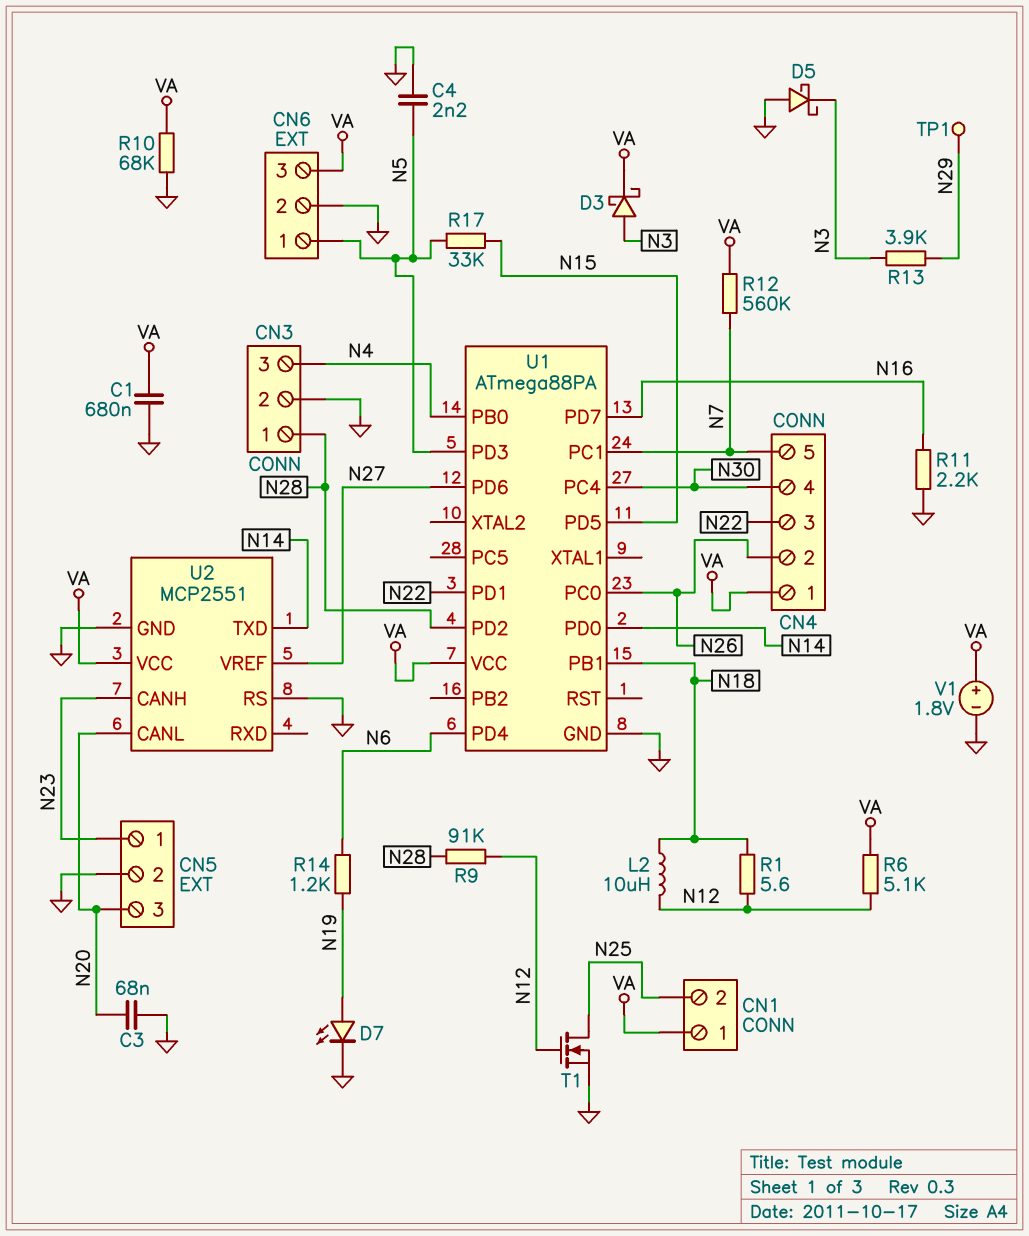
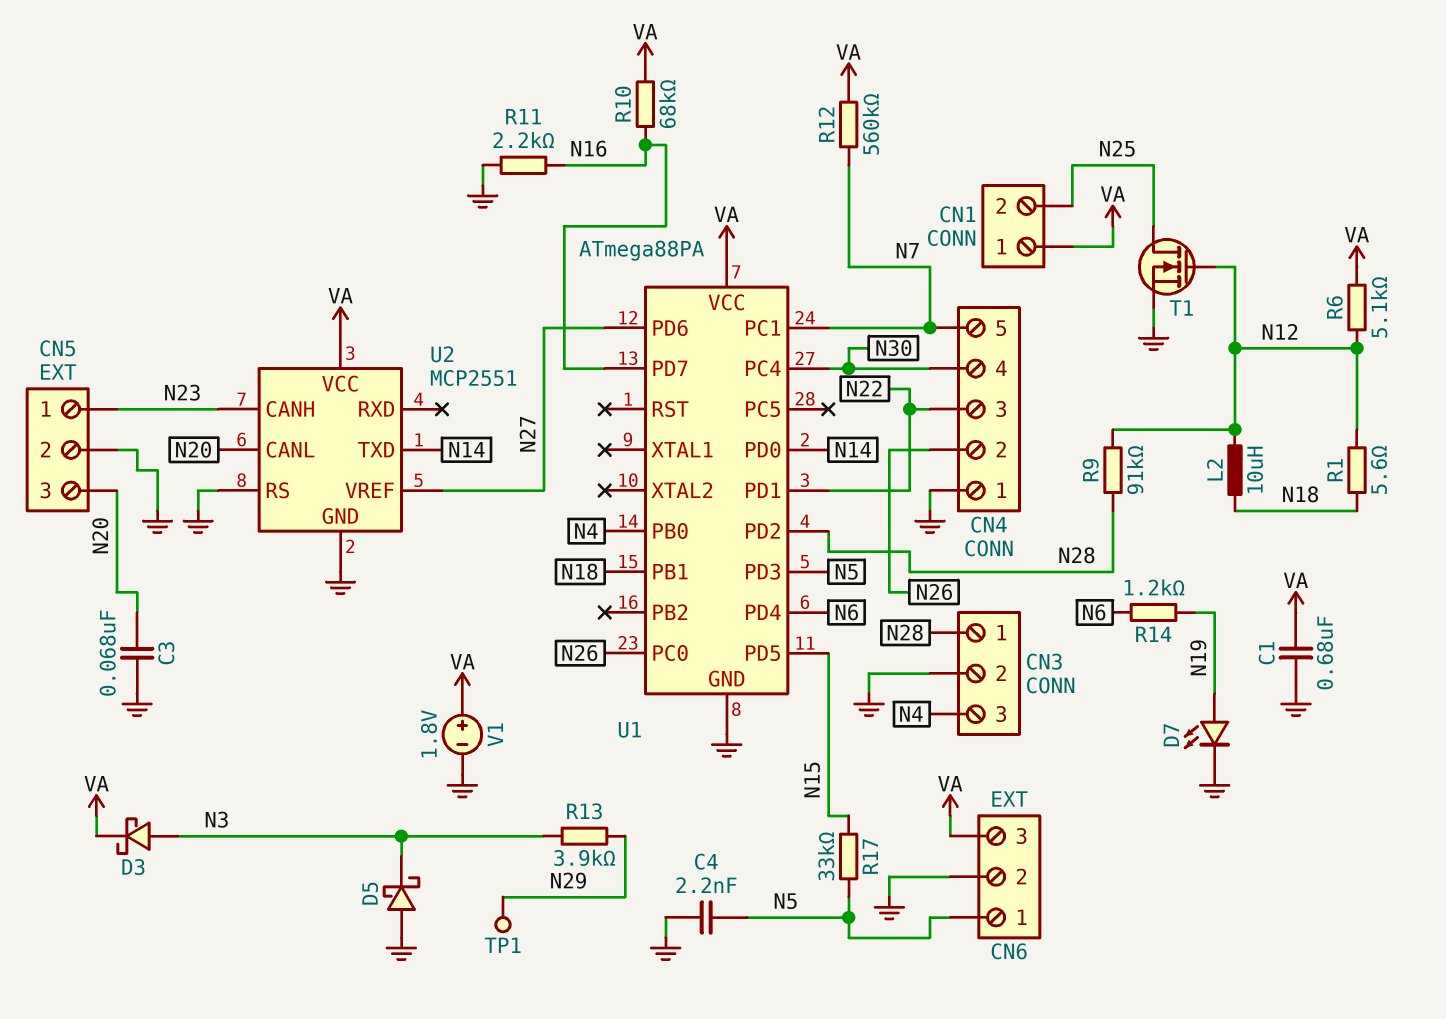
CN4 pin 1: VA -> GND
R10: 68k (GND, VA) -> 68k (N16, VA)

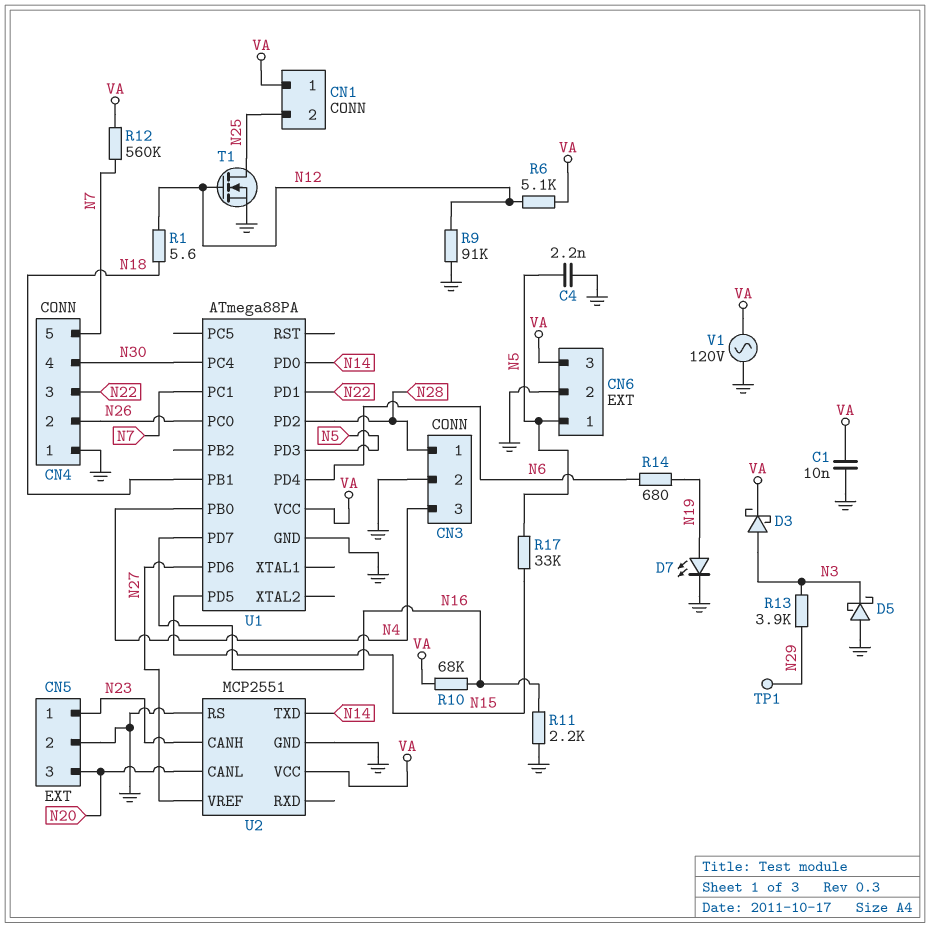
C1: 680nF (GND, VA) -> 10nF (GND, VA)
C3: 68nF (GND, N20) -> none
L2: 10uH (N12, N18) -> none
R9: 91k (N12, N28) -> 91k (GND, N12)
R14: 1.2k (N6, N19) -> 680 (N6, N19)
V1: 1.8V (plus VA, minus GND) -> AC 120V (GND, VA)

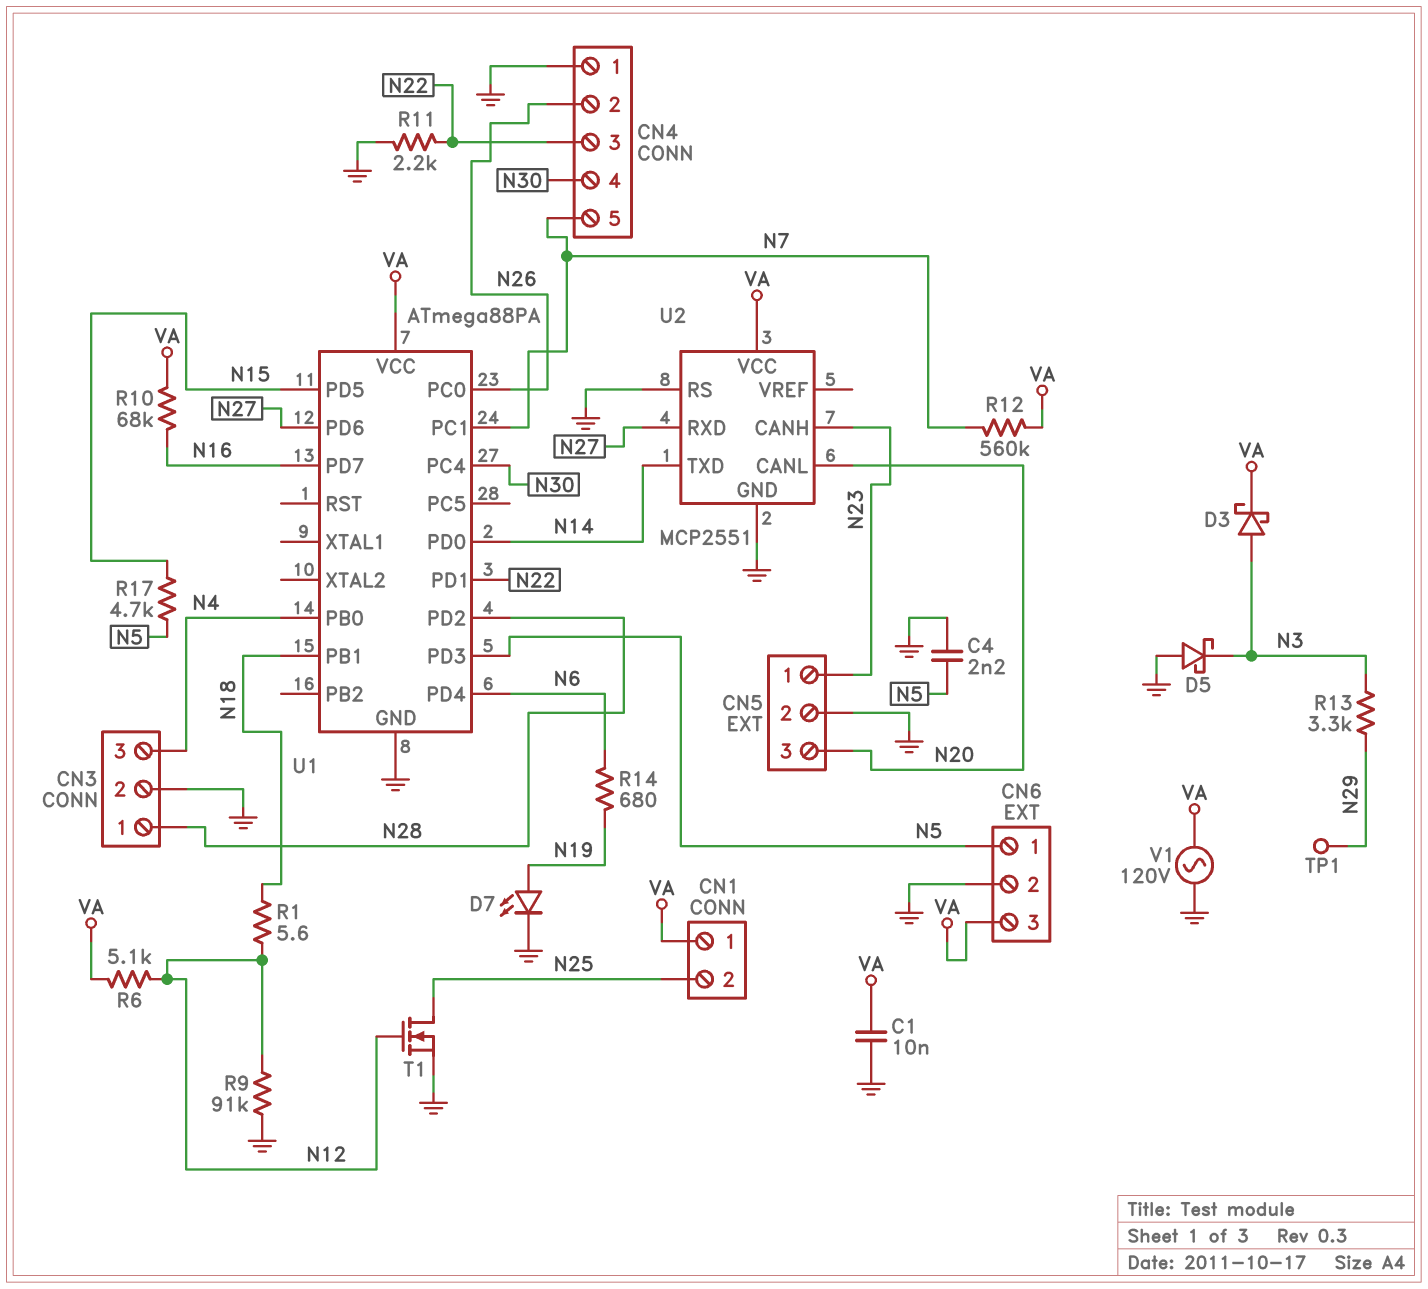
R11: 2.2k (GND, N16) -> 2.2k (GND, N22)
R13: 3.9k (N3, N29) -> 3.3k (N3, N29)
R17: 33k (N5, N15) -> 4.7k (N5, N15)
U2 pin RXD: none -> N27
U2 pin VREF: N27 -> none

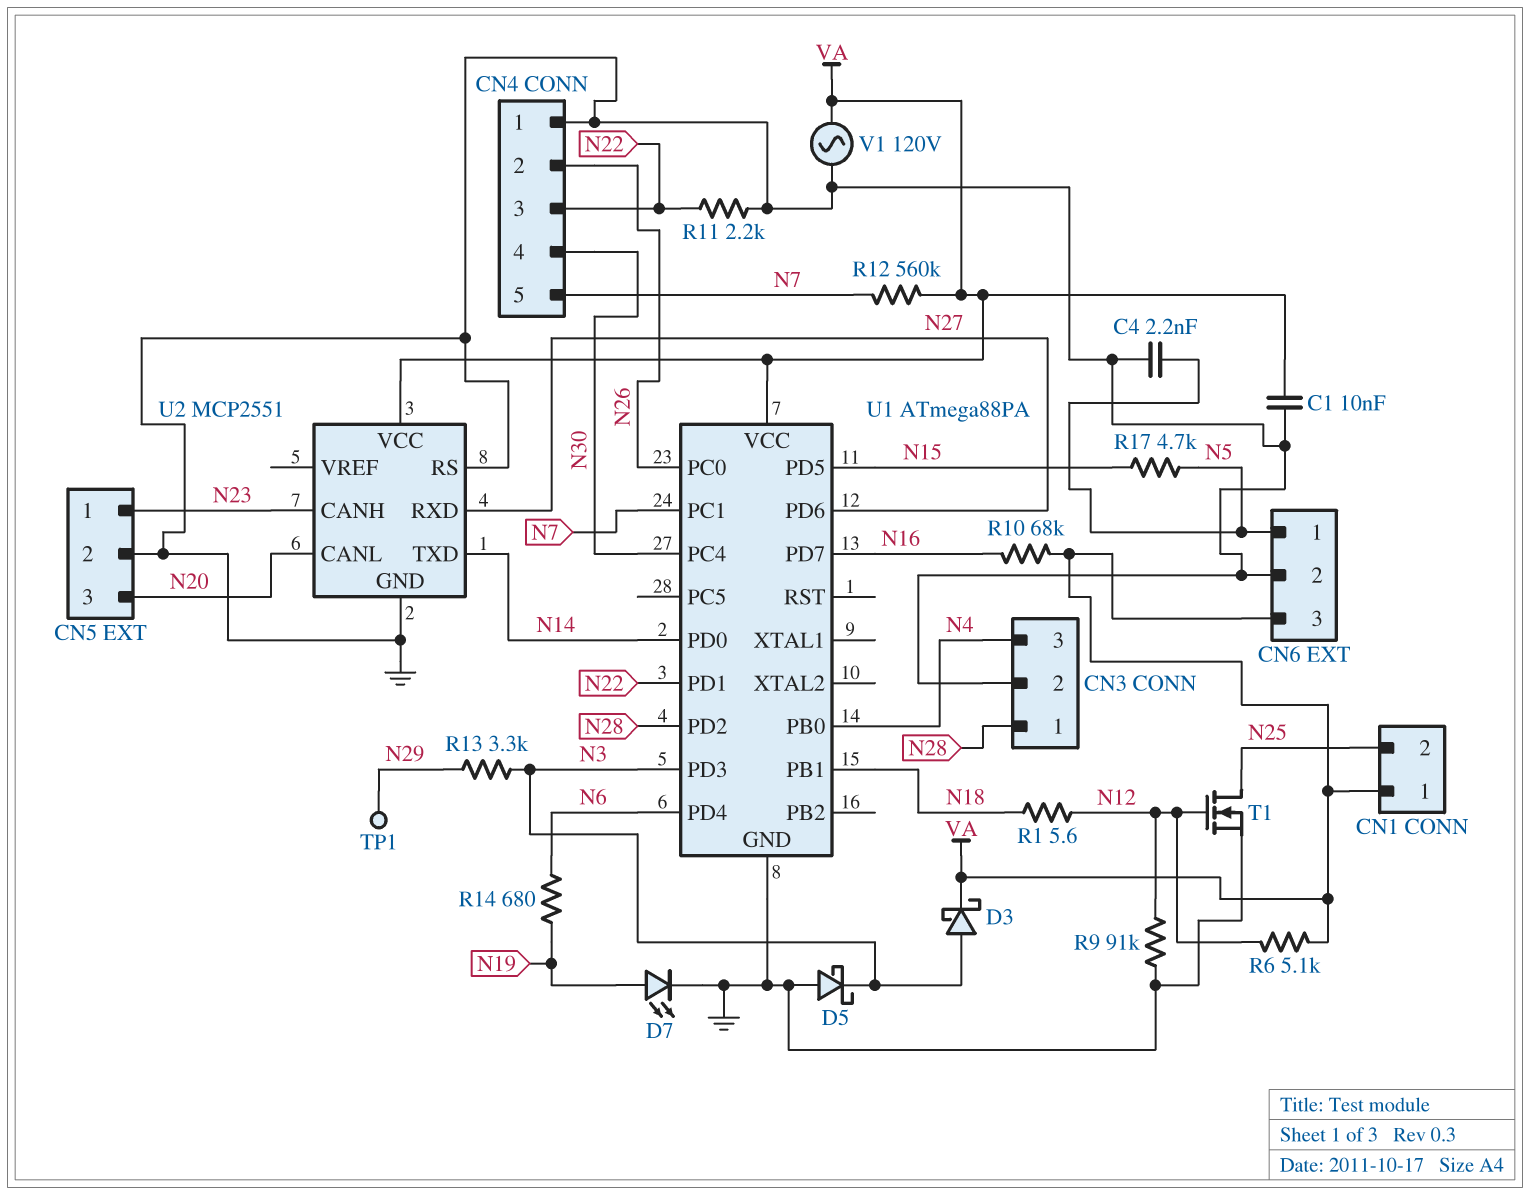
U1 pin PD3: N5 -> N3

